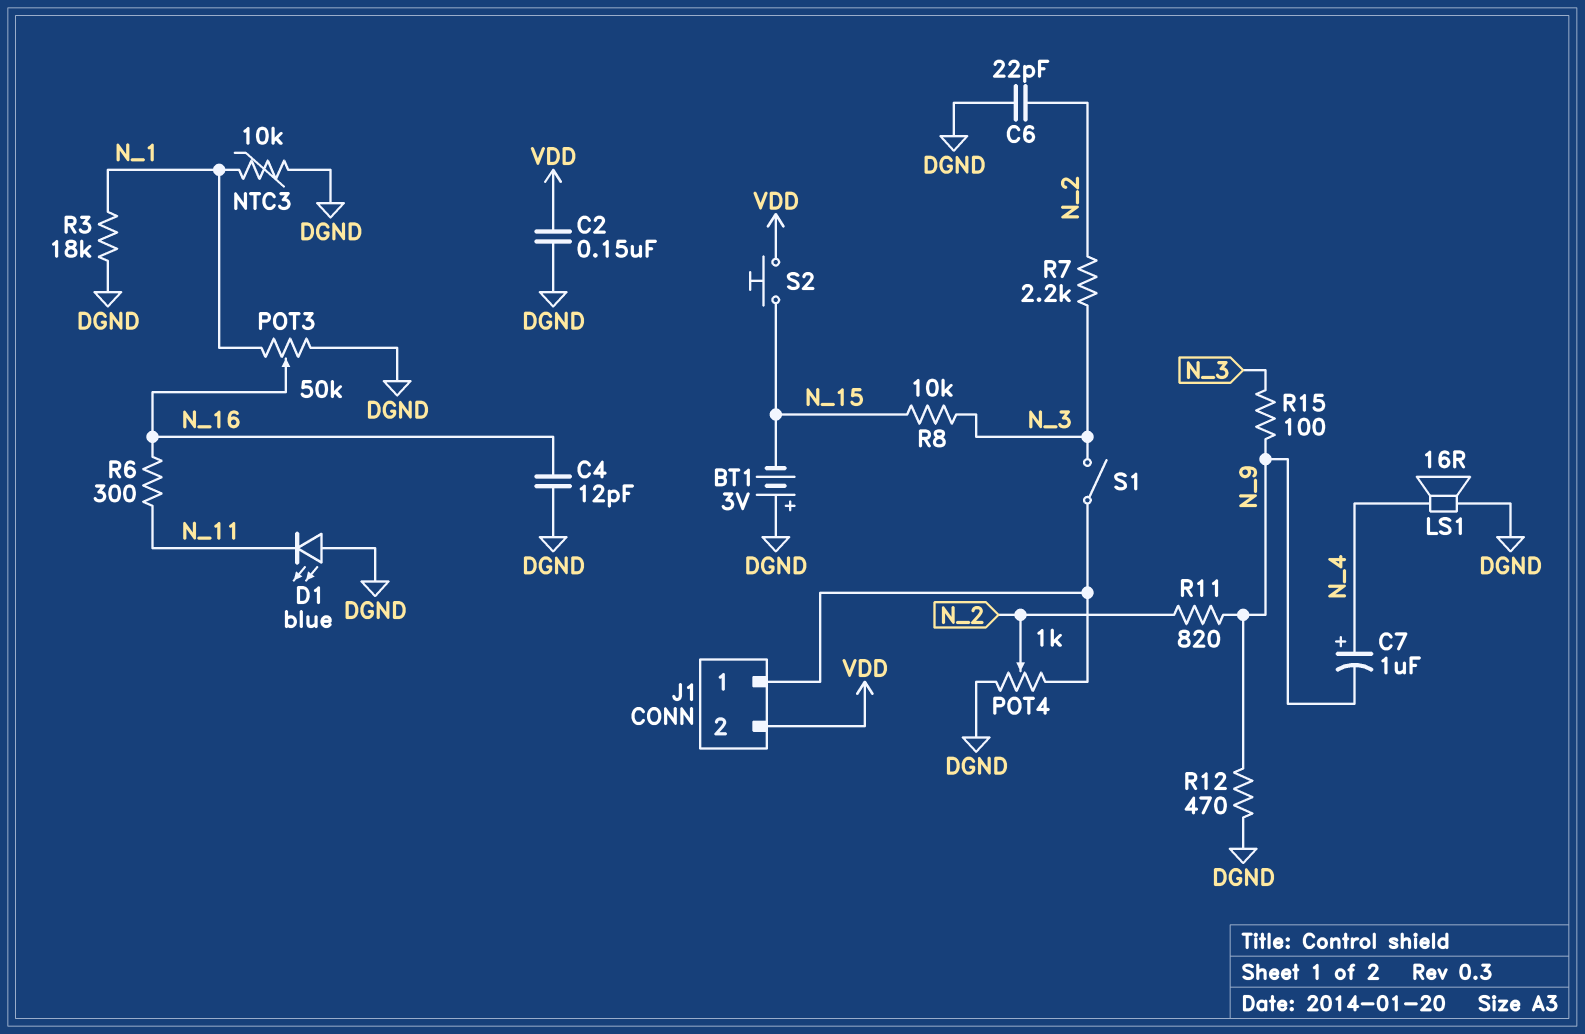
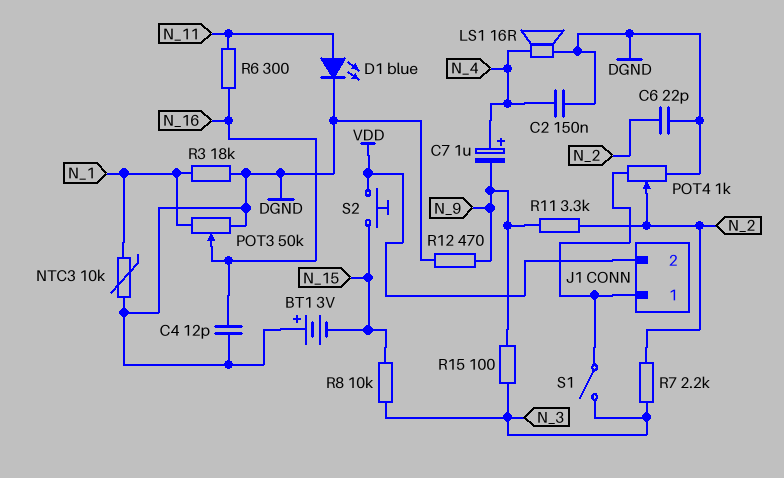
C2: 150nF (DGND, VDD) -> 150nF (DGND, N_4)
D1: LED blue (A DGND, K N_11) -> LED blue (A N_11, K DGND)
R11: 820 (N_2, N_9) -> 3.3k (N_2, N_9)

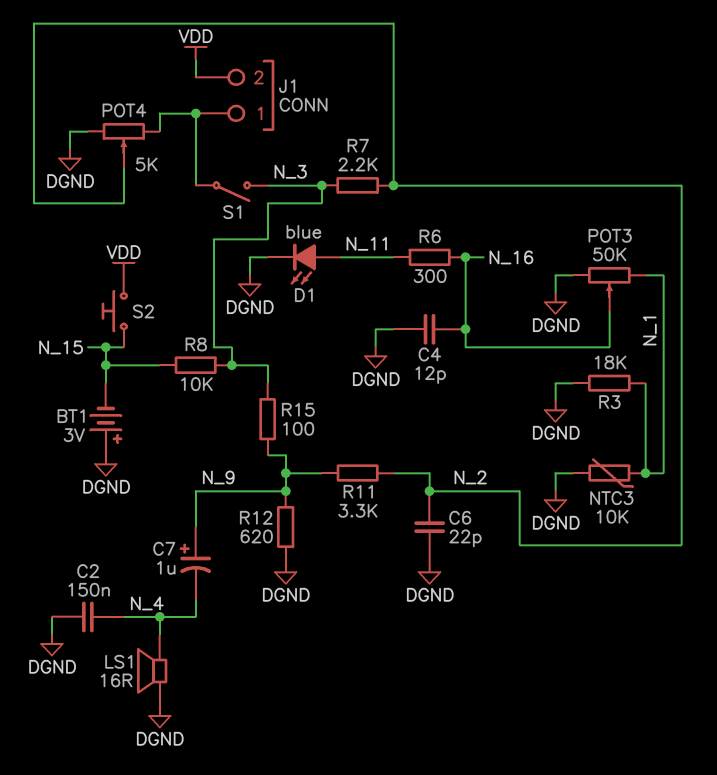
C7: 1uF (plus N_4, minus N_9) -> 1uF (plus N_9, minus N_4)
POT4: 1k (DGND, J1/1, wiper N_2) -> 5k (DGND, J1/1, wiper N_2)
R12: 470 (DGND, N_9) -> 620 (DGND, N_9)

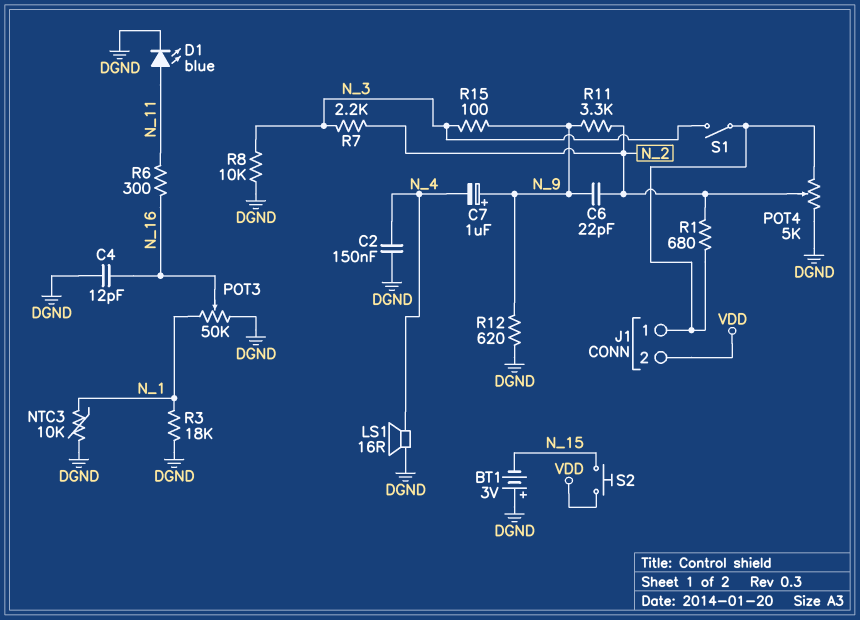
C6: 22pF (DGND, N_2) -> 22pF (N_2, N_9)
R1: none -> 680 (J1/1, N_2)
R8: 10k (N_3, N_15) -> 10k (DGND, N_3)

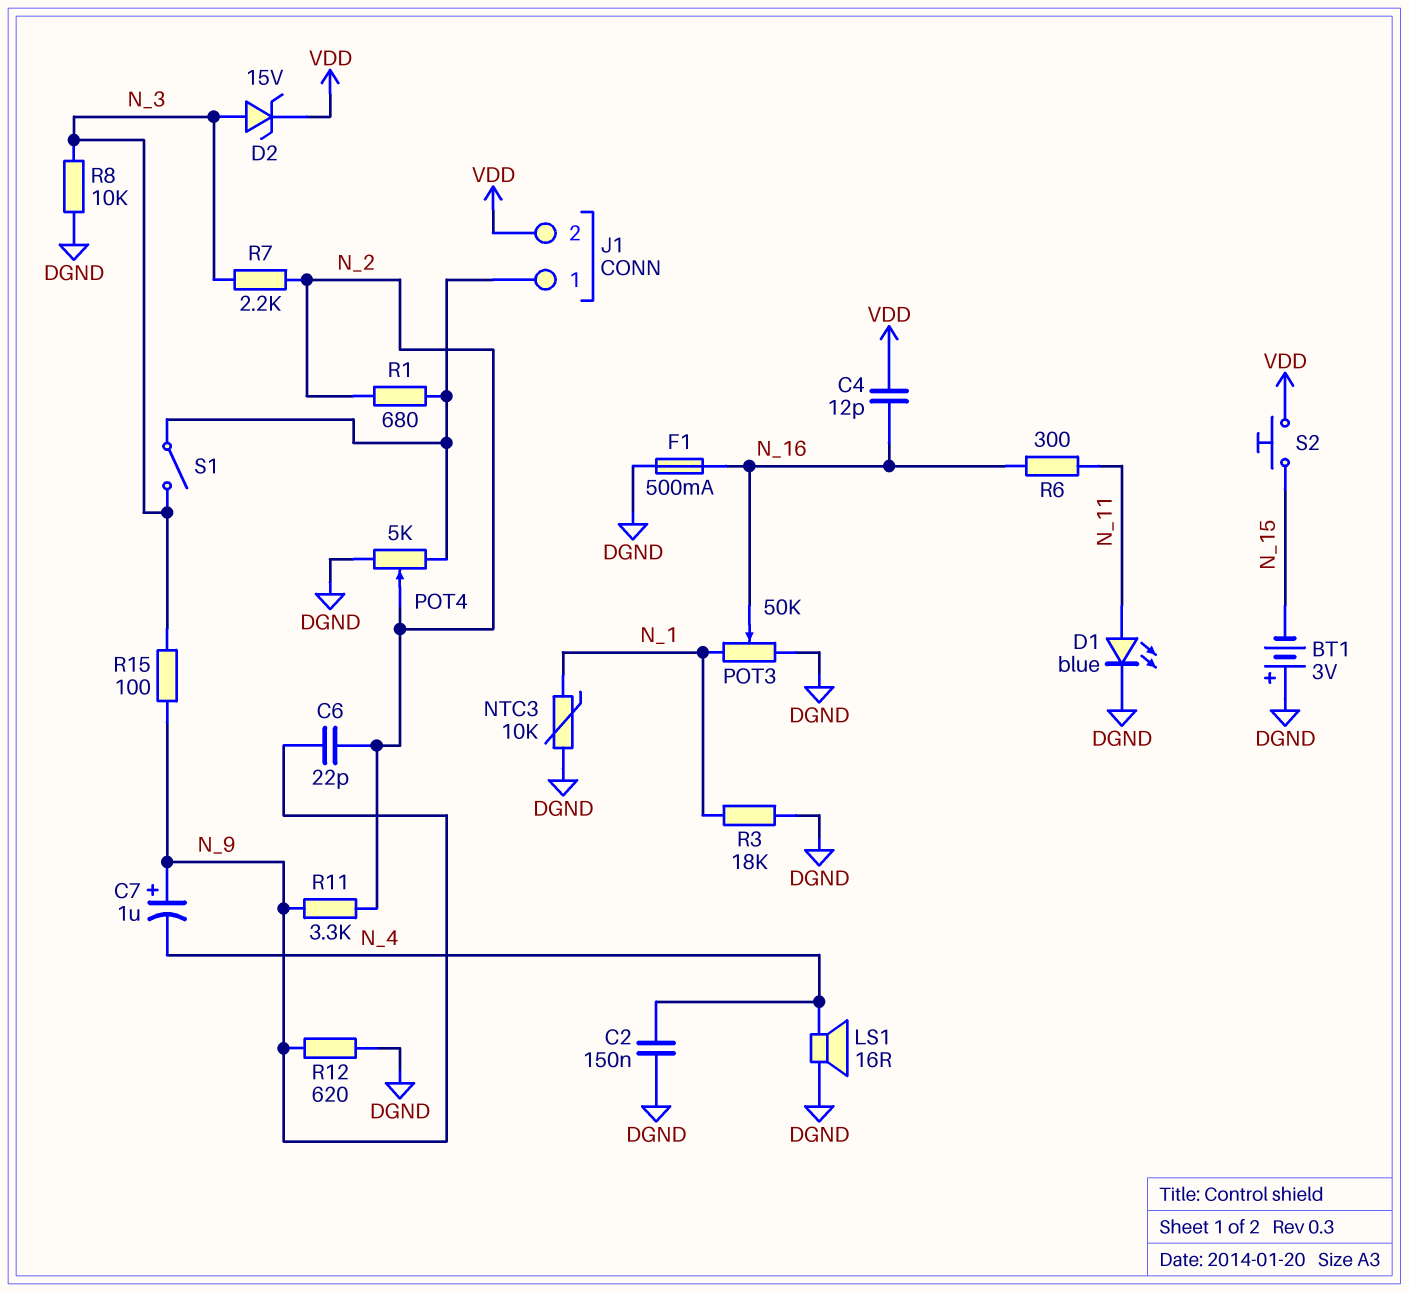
C4: 12pF (DGND, N_16) -> 12pF (N_16, VDD)
D2: none -> zener 15V (A N_3, K VDD)
F1: none -> 500mA (DGND, N_16)

